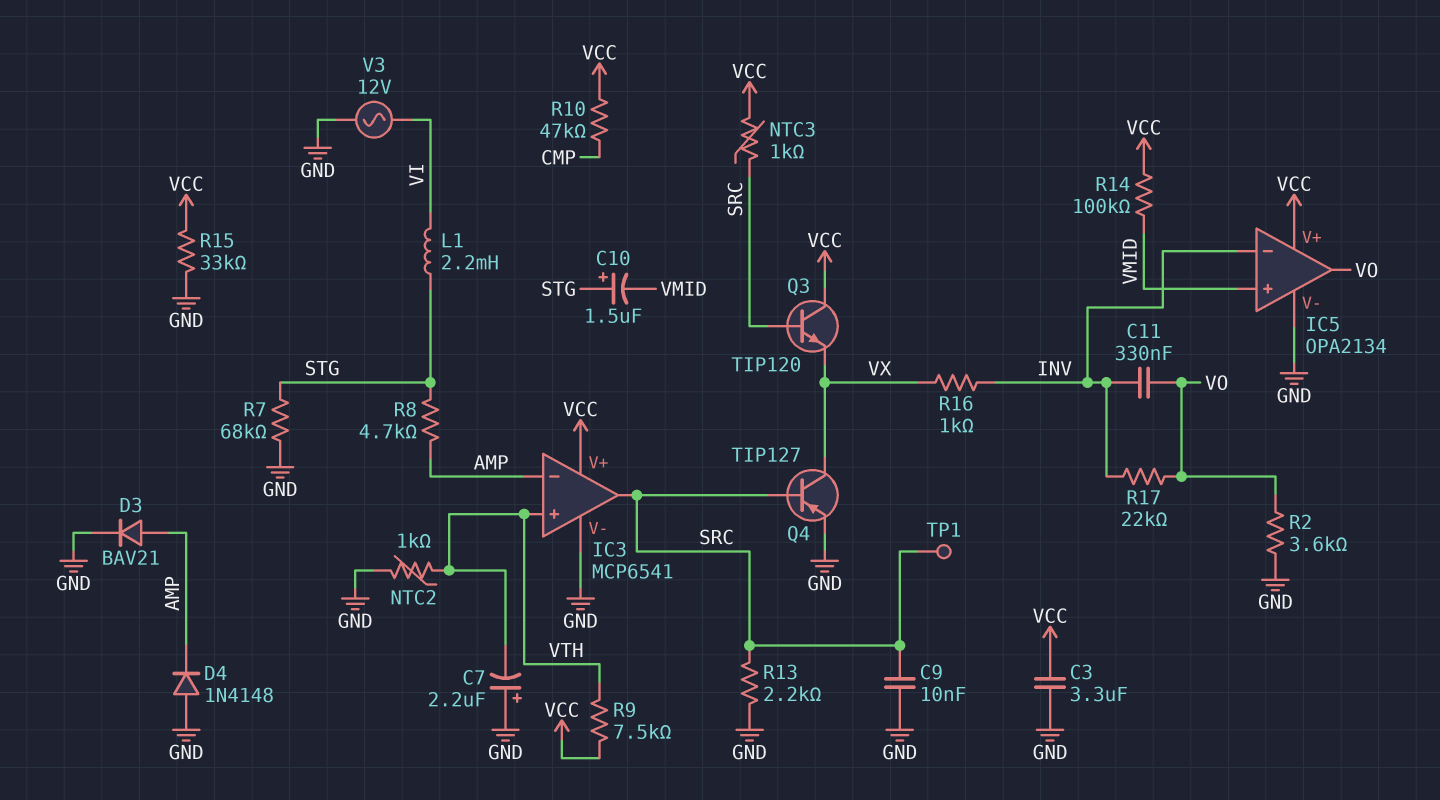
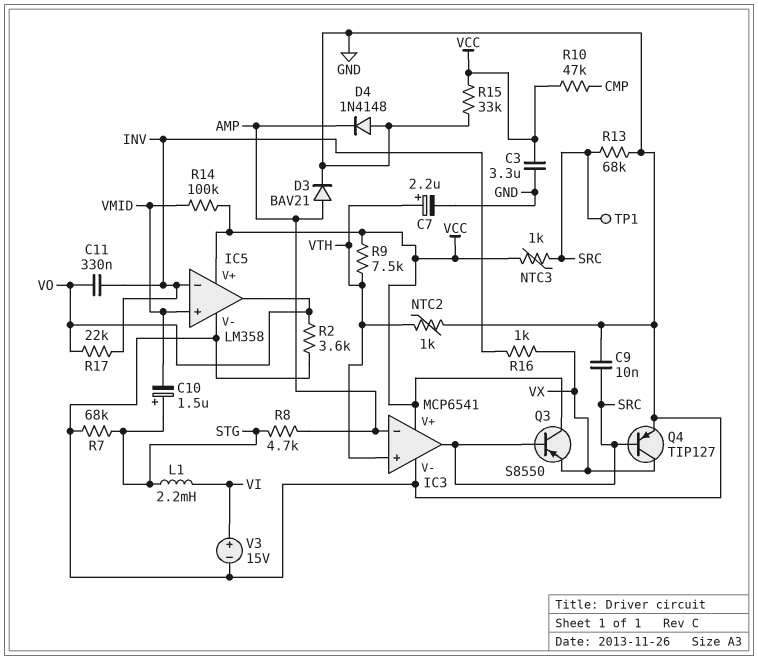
C7: 2.2uF (plus GND, minus VTH) -> 2.2uF (plus VTH, minus GND)
IC5: OPA2134 -> LM358
Q3: NPN TIP120 (B SRC, C VCC, E VX) -> PNP S8550 (B SRC, C VCC, E VX)
R13: 2.2k (GND, SRC) -> 68k (GND, SRC)
V3: AC 12V (GND, VI) -> 15V (plus VI, minus GND)

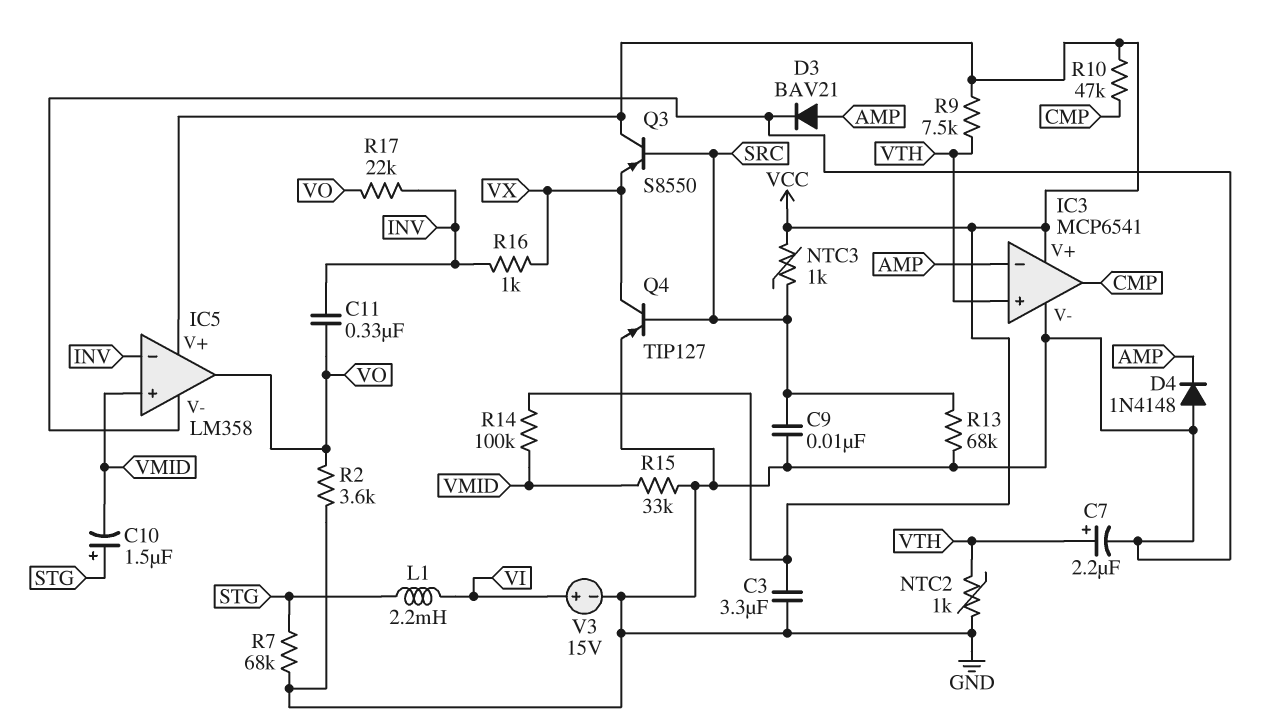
IC3 pin out: SRC -> CMP
R8: 4.7k (AMP, STG) -> none
R15: 33k (GND, VCC) -> 33k (GND, VMID)
TP1: test point (SRC) -> none

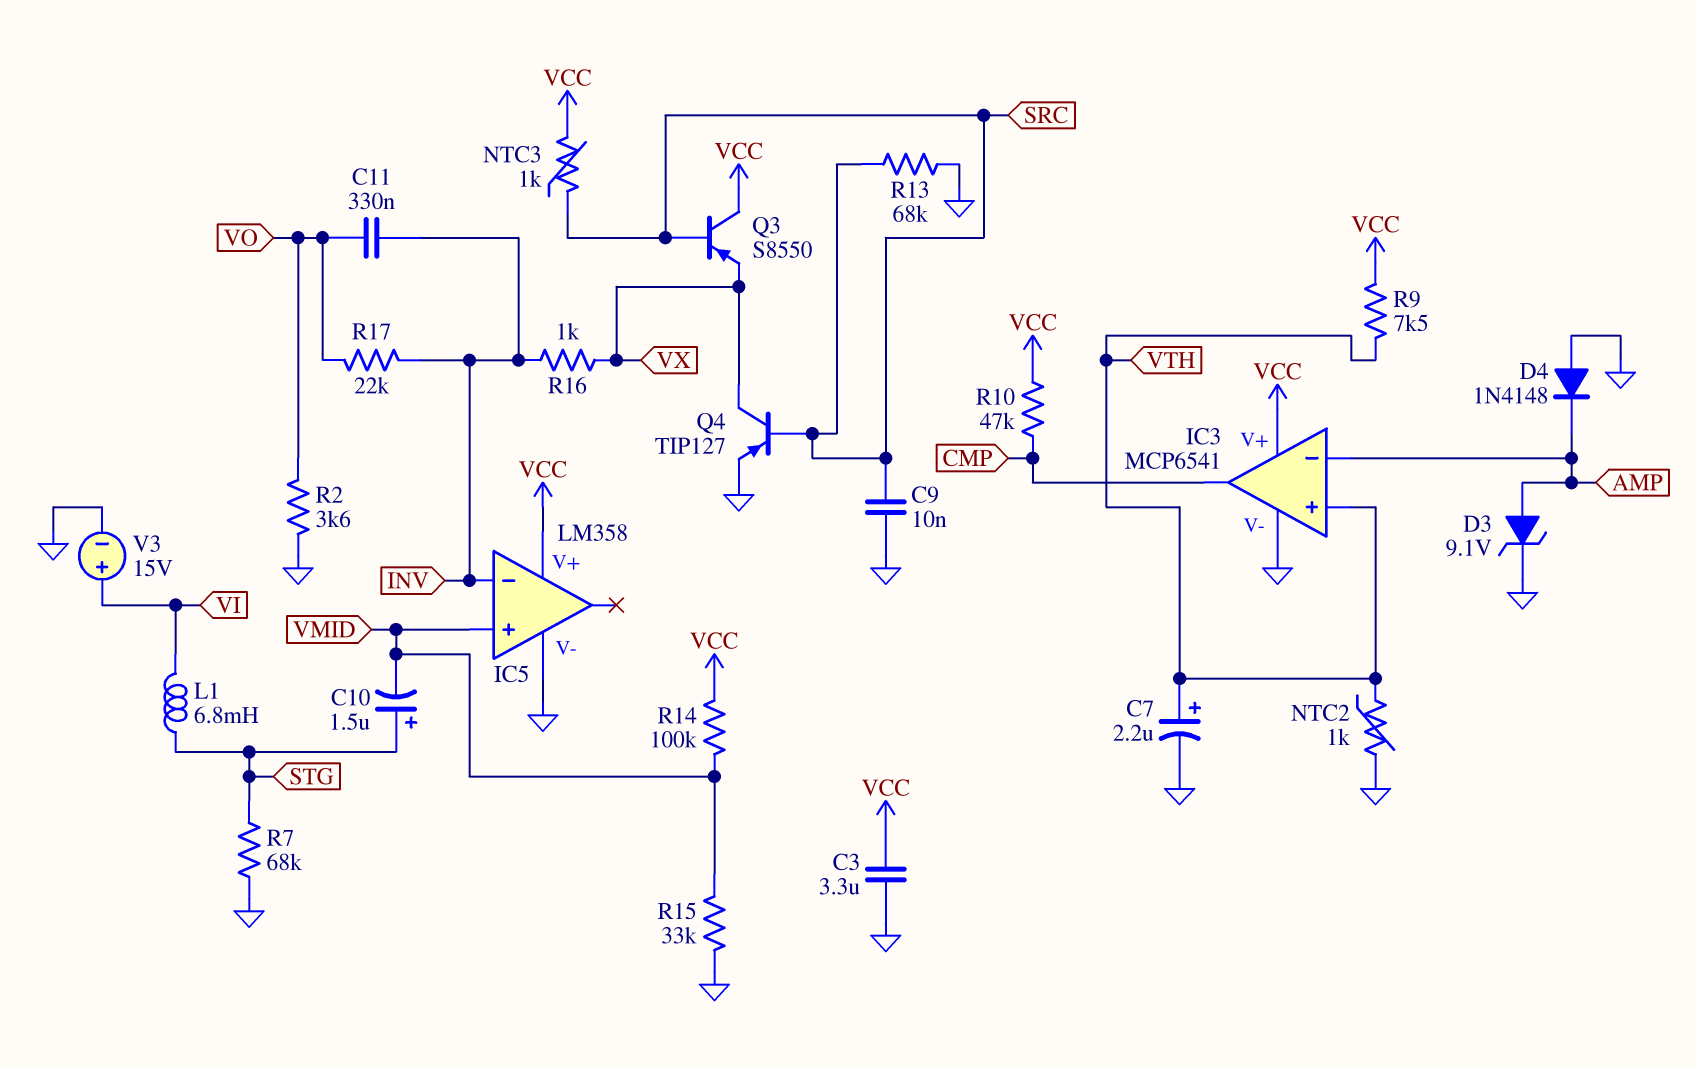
D3: diode BAV21 (A AMP, K GND) -> zener 9.1V (A AMP, K GND)
IC5 pin out: VO -> none
L1: 2.2mH (STG, VI) -> 6.8mH (STG, VI)

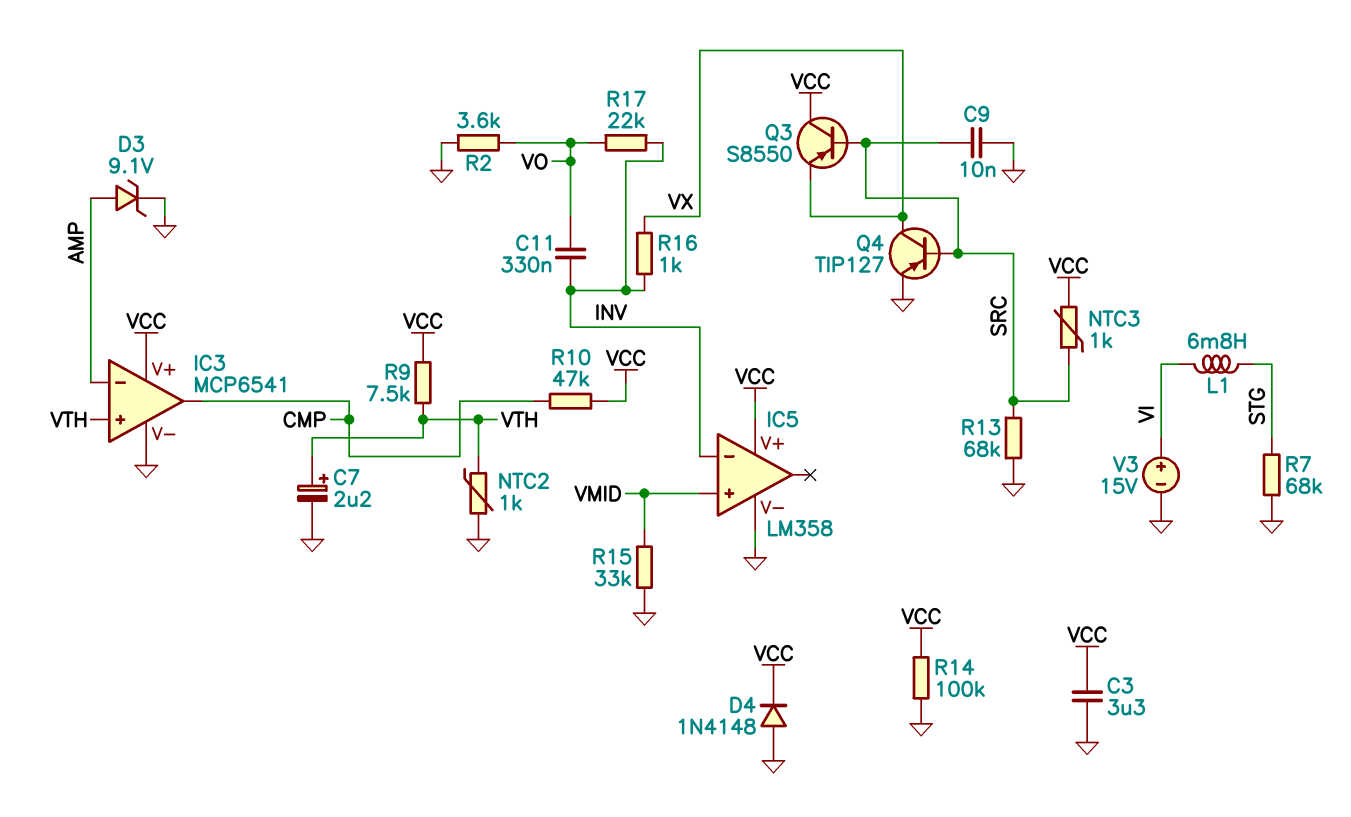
C10: 1.5uF (plus STG, minus VMID) -> none
D4: diode 1N4148 (A GND, K AMP) -> diode 1N4148 (A GND, K VCC)
R14: 100k (VCC, VMID) -> 100k (GND, VCC)

